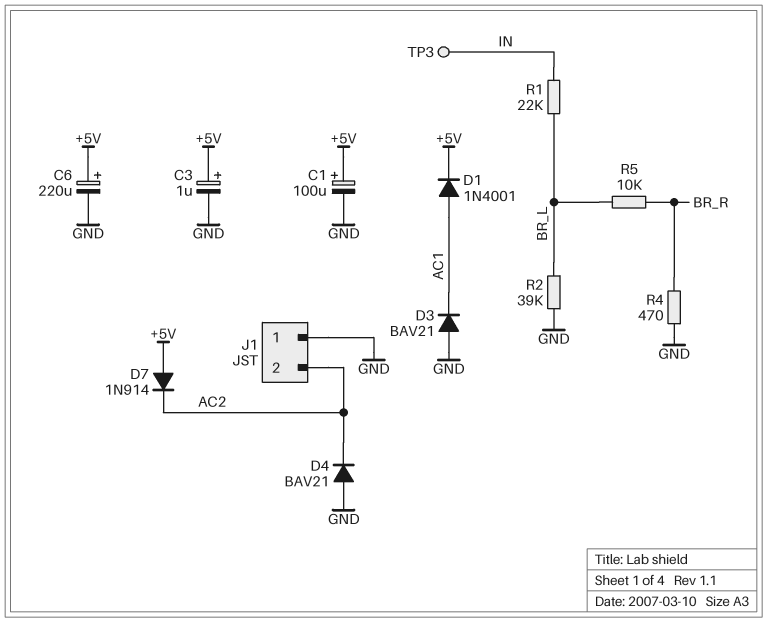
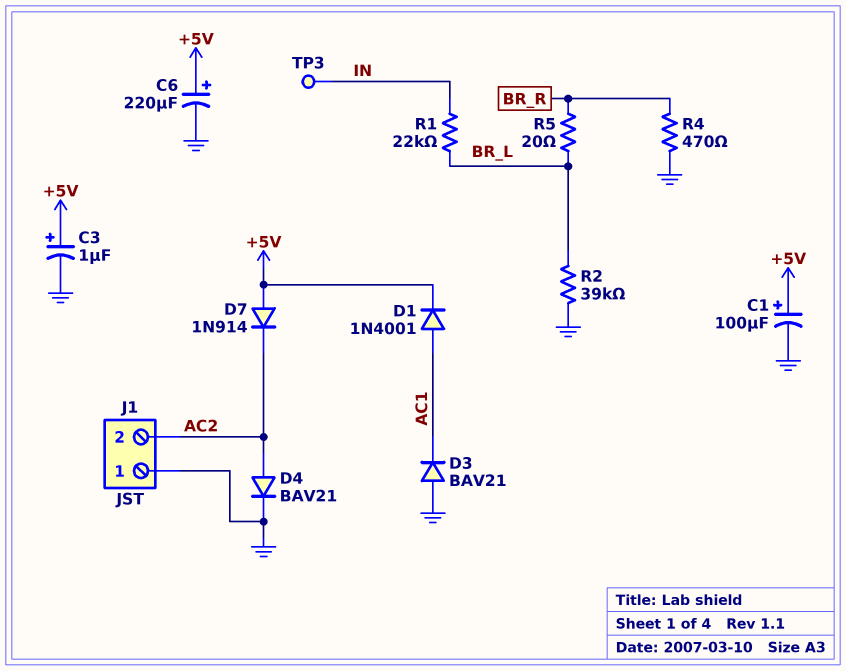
D4: diode BAV21 (A GND, K AC2) -> diode BAV21 (A AC2, K GND)
R5: 10k (BR_L, BR_R) -> 20 (BR_L, BR_R)

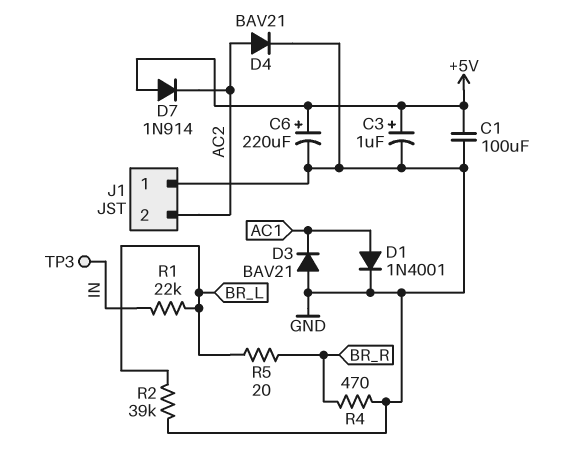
C1: 100uF (plus +5V, minus GND) -> 100uF (+5V, GND)
D1: diode 1N4001 (A AC1, K +5V) -> diode 1N4001 (A AC1, K GND)

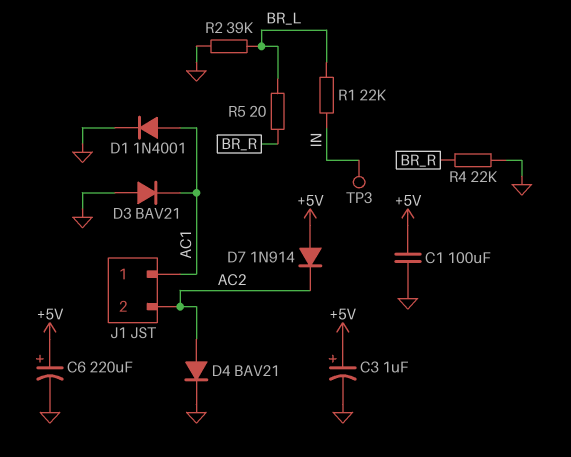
J1 pin 1: GND -> AC1
R4: 470 (BR_R, GND) -> 22k (BR_R, GND)

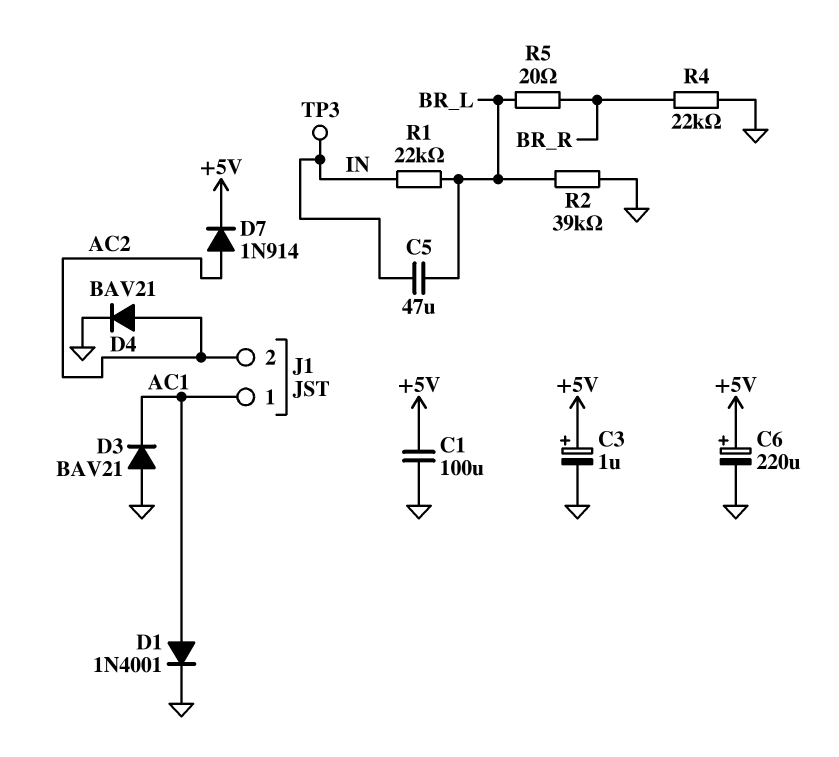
C5: none -> 47uF (BR_L, IN)
D7: diode 1N914 (A +5V, K AC2) -> diode 1N914 (A AC2, K +5V)

